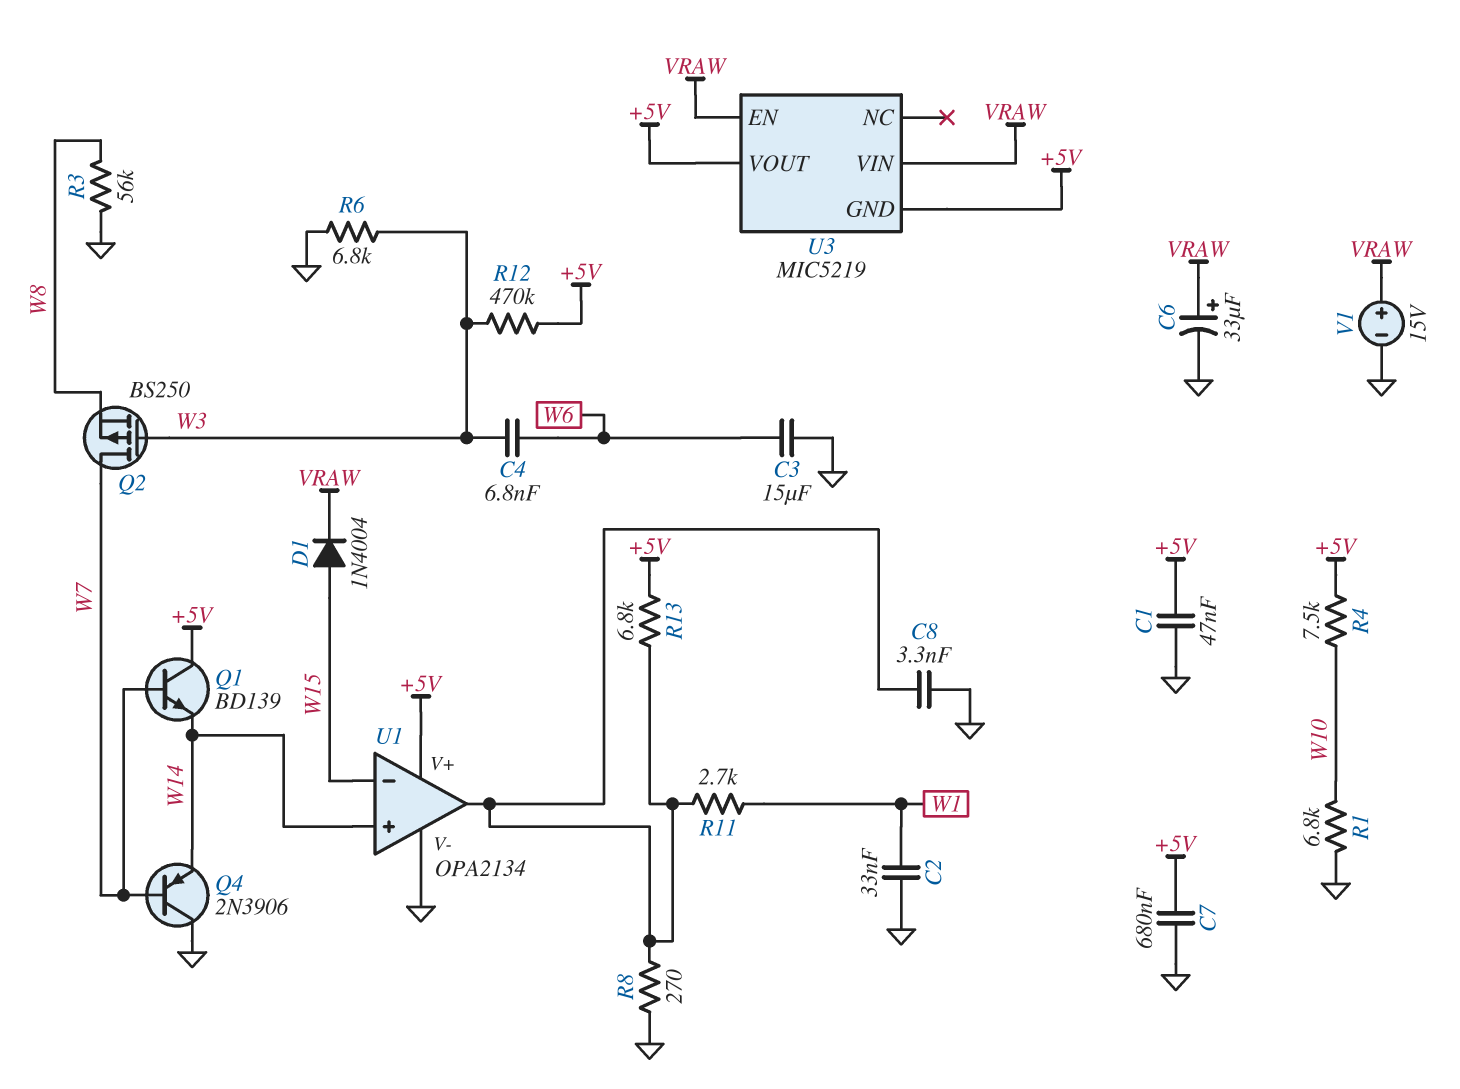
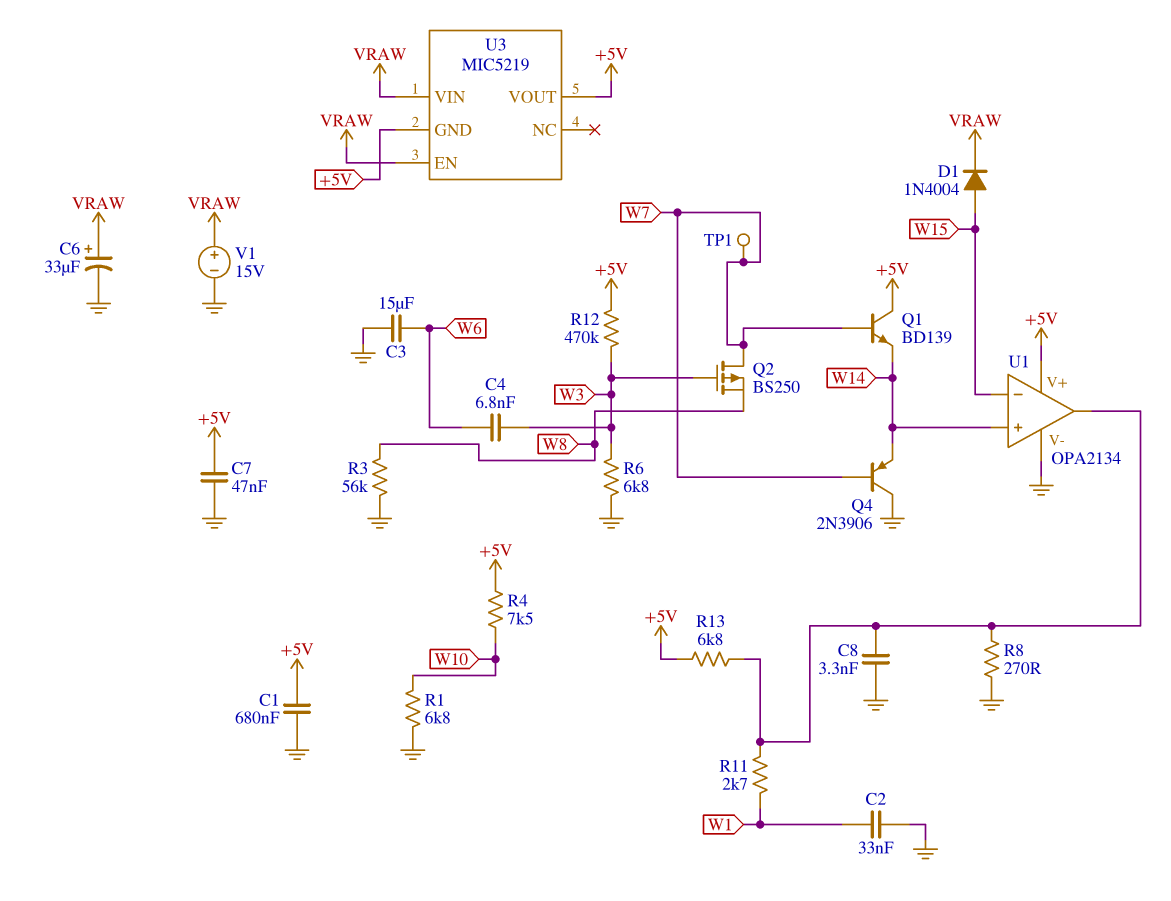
C1: 47nF (+5V, GND) -> 680nF (+5V, GND)
C7: 680nF (+5V, GND) -> 47nF (+5V, GND)
TP1: none -> test point (W7)

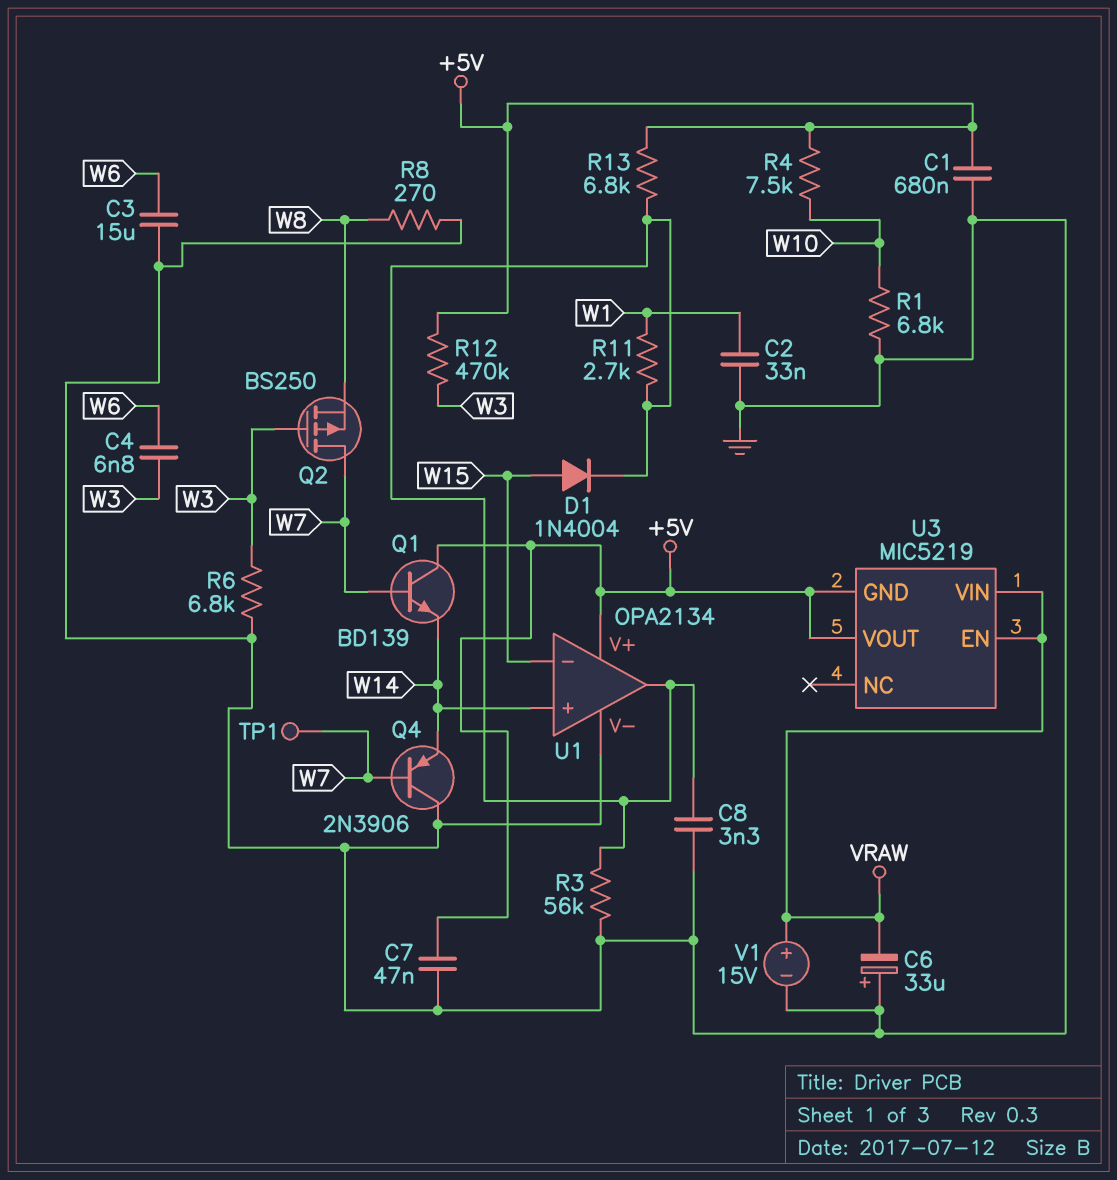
C6: 33uF (plus VRAW, minus GND) -> 33uF (plus GND, minus VRAW)
D1: diode 1N4004 (A W15, K VRAW) -> diode 1N4004 (A W15, K U1/out)
R3: 56k (GND, W8) -> 56k (GND, U1/out)
R8: 270 (GND, U1/out) -> 270 (GND, W8)

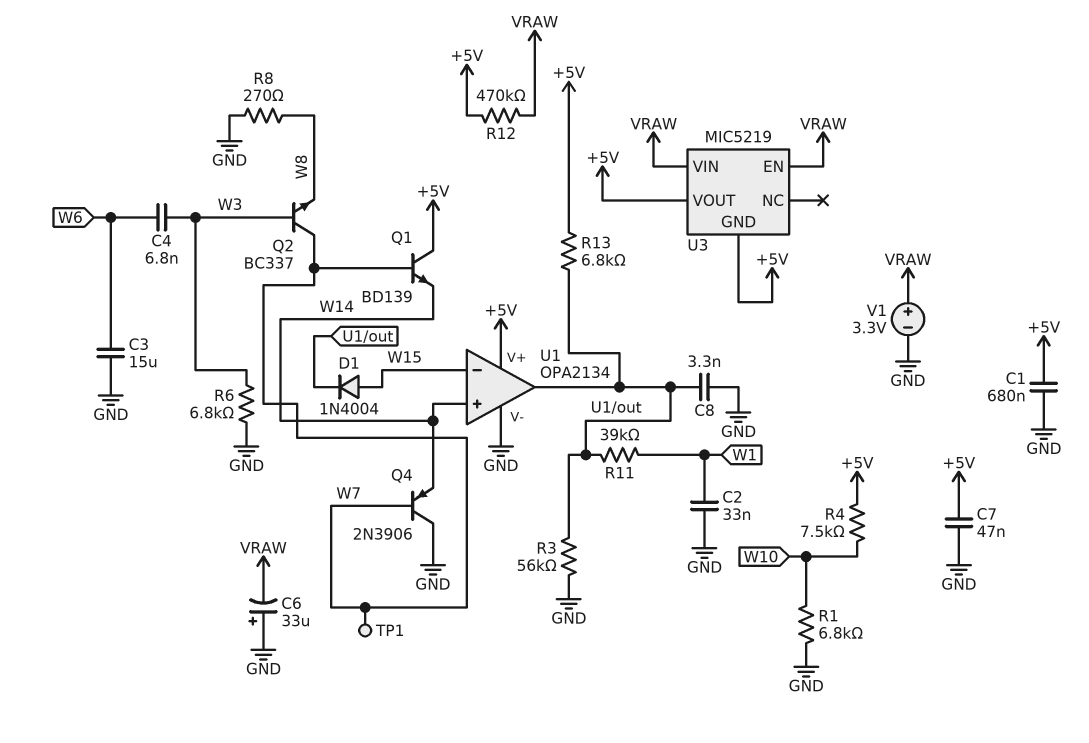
Q2: PMOS BS250 (G W3, D W7, S W8) -> NPN BC337 (B W3, C W7, E W8)
R11: 2.7k (U1/out, W1) -> 39k (U1/out, W1)
R12: 470k (+5V, W3) -> 470k (+5V, VRAW)
V1: 15V (plus VRAW, minus GND) -> 3.3V (plus VRAW, minus GND)

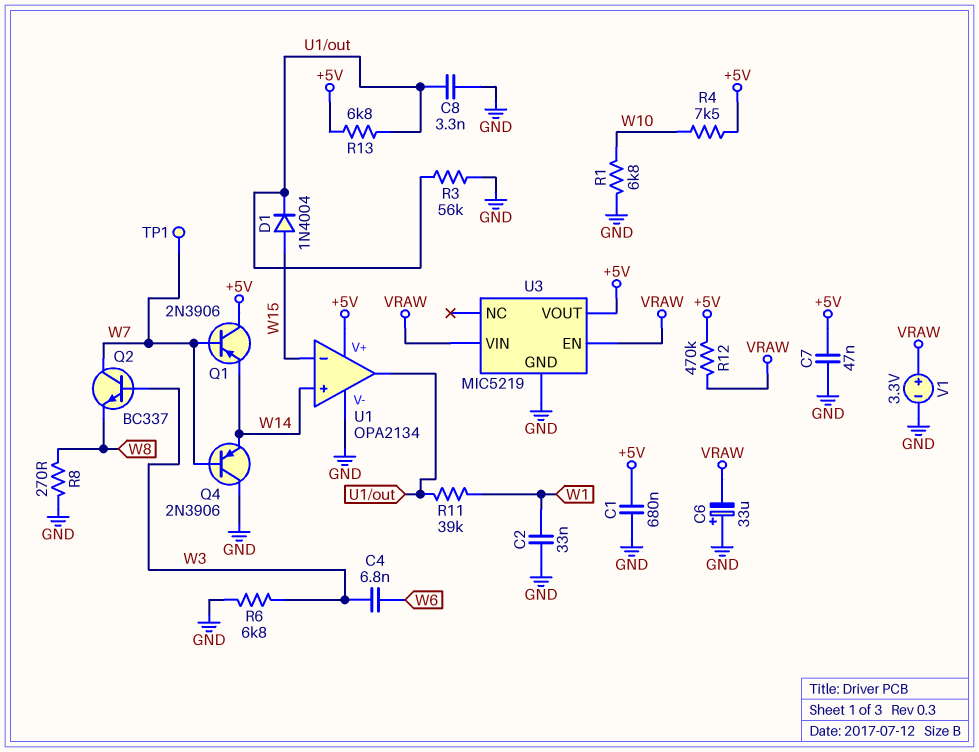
C3: 15uF (GND, W6) -> none
Q1: NPN BD139 (B W7, C +5V, E W14) -> PNP 2N3906 (B W7, C +5V, E W14)
U3 pin GND: +5V -> GND

